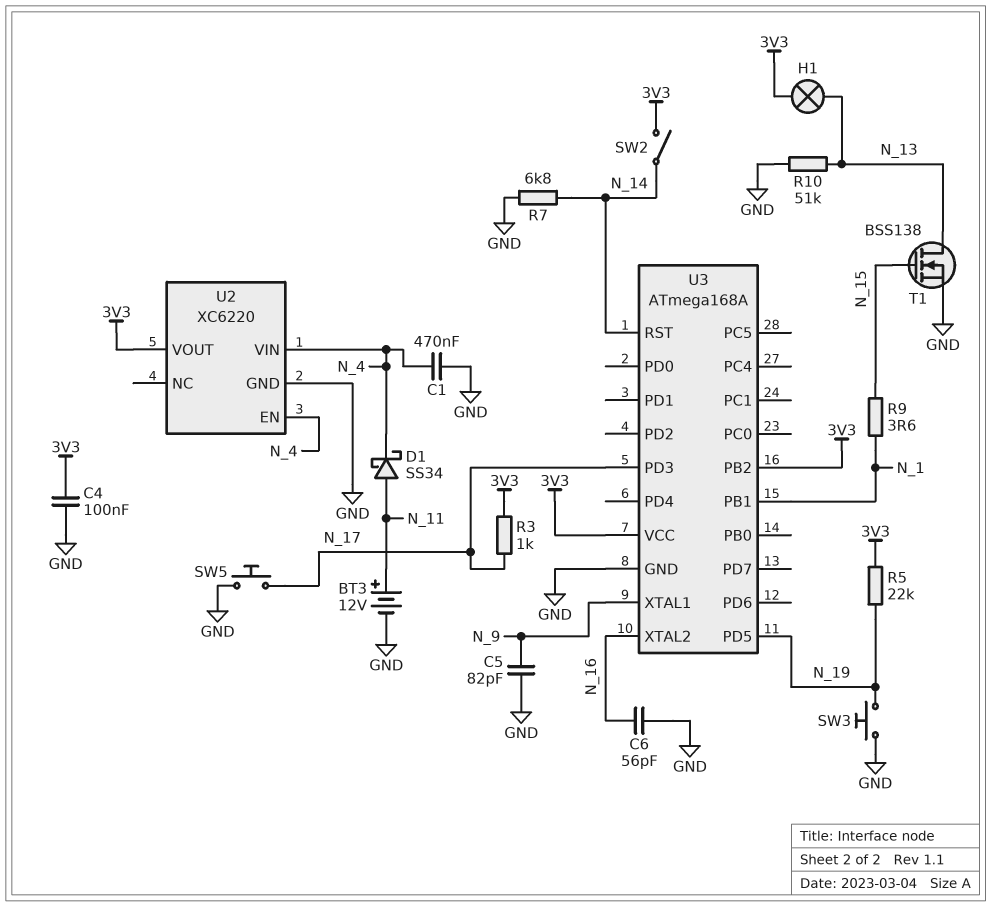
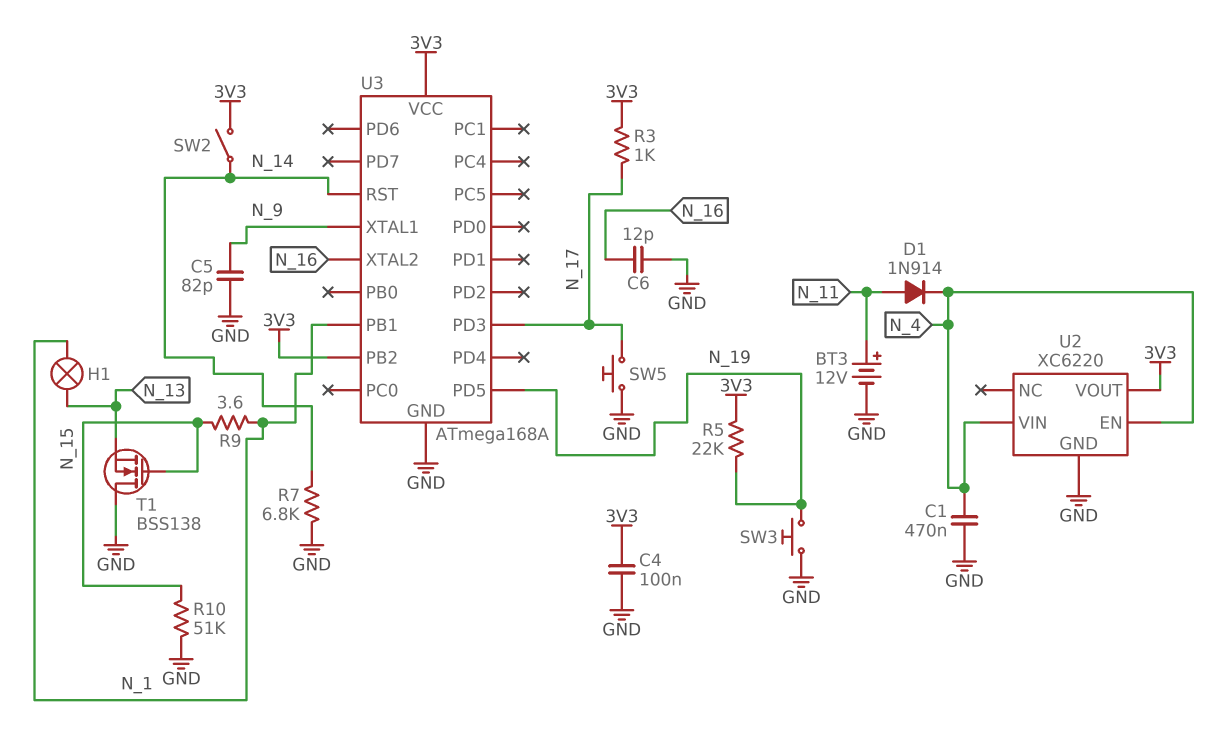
C6: 56pF (GND, N_16) -> 12pF (GND, N_16)
D1: schottky SS34 (A N_11, K N_4) -> diode 1N914 (A N_11, K N_4)
H1: lamp (3V3, N_13) -> lamp (N_1, N_13)
R10: 51k (GND, N_13) -> 51k (GND, N_15)
T1: NMOS BSS138 (G N_15, D N_13, S GND) -> NMOS BSS138 (G N_15, D GND, S N_13)

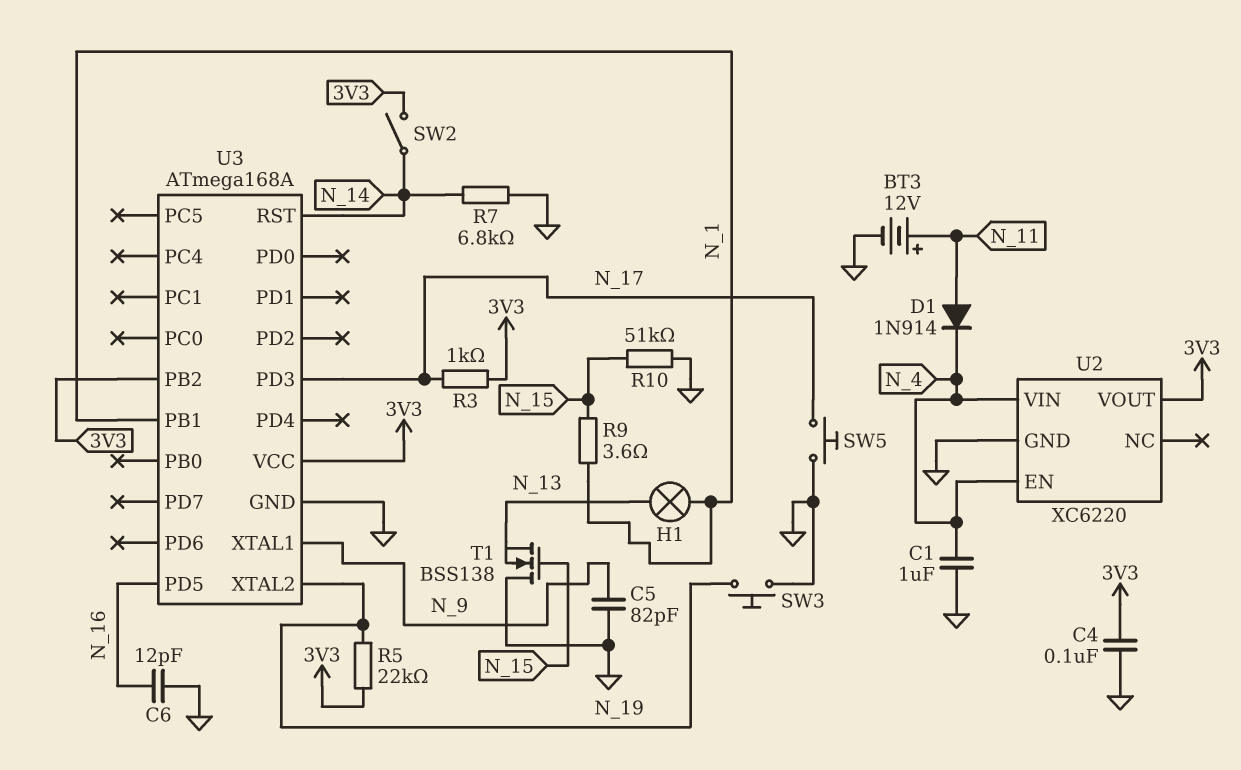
C1: 470nF (GND, N_4) -> 1uF (GND, N_4)
U3 pin PD5: N_19 -> N_16
U3 pin XTAL2: N_16 -> N_19

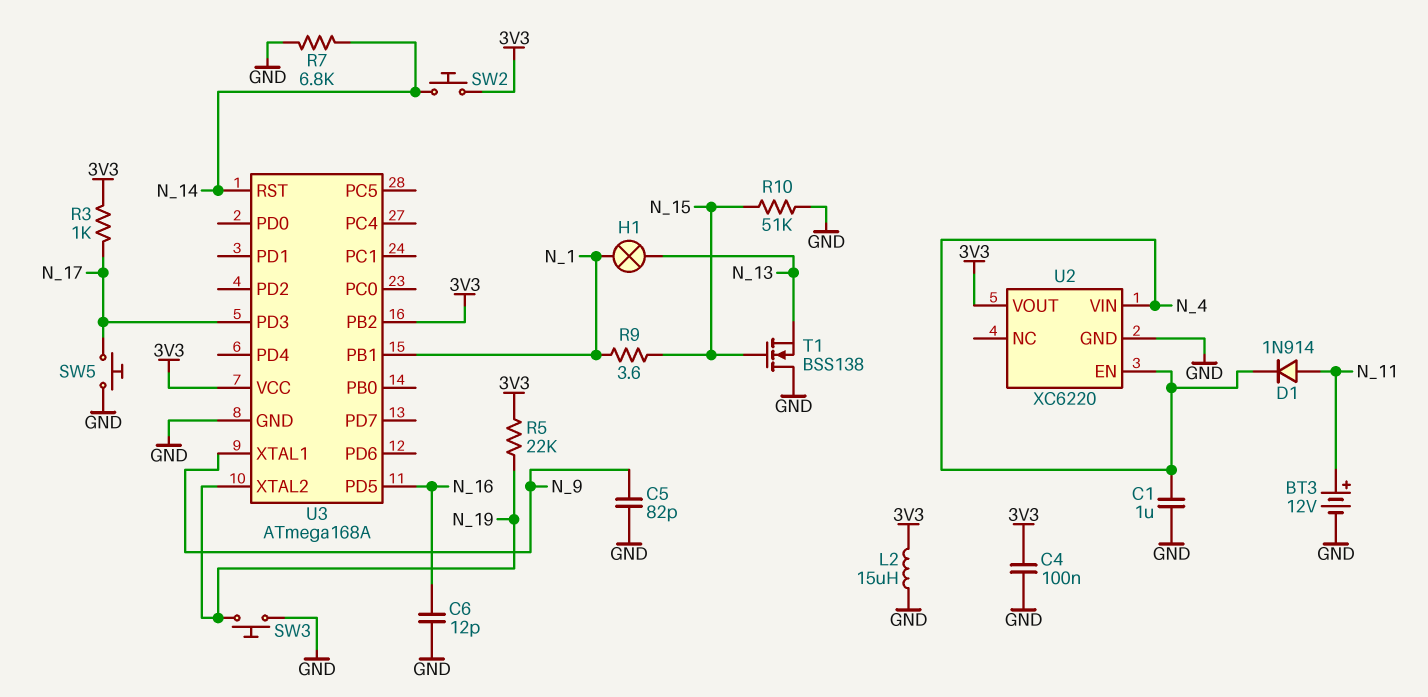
L2: none -> 15uH (3V3, GND)
SW2: switch (3V3, N_14) -> button (3V3, N_14)

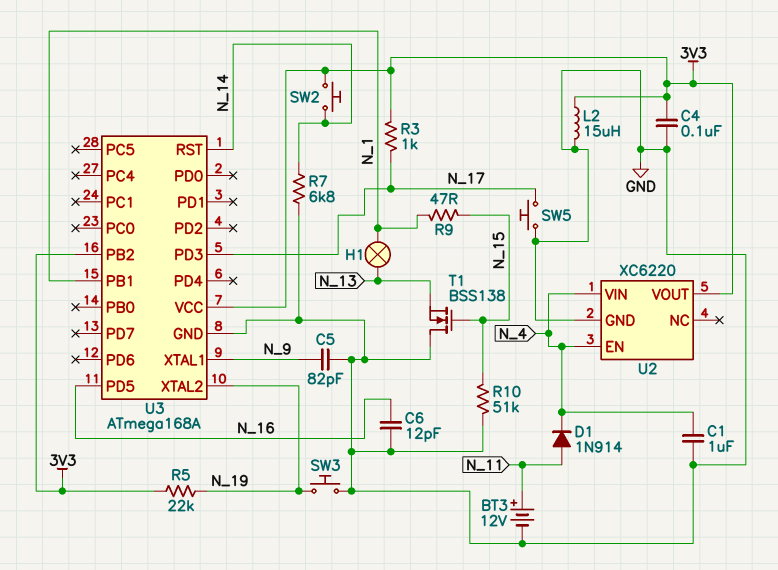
R9: 3.6 (N_1, N_15) -> 47 (N_1, N_15)

